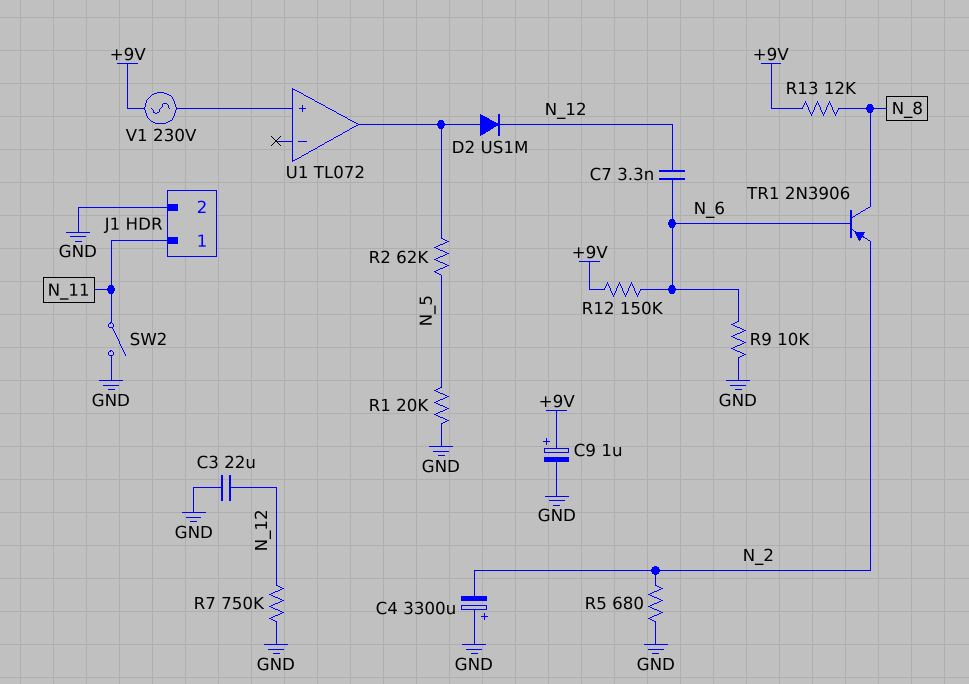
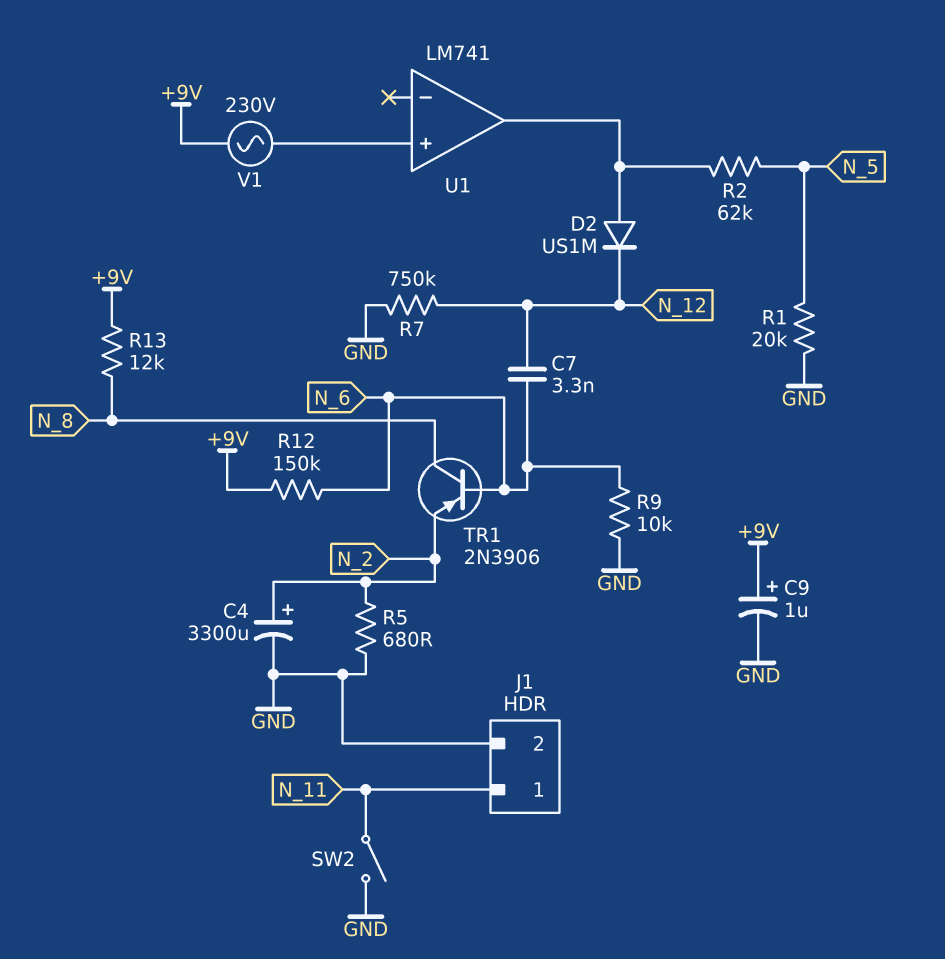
C3: 22uF (GND, N_12) -> none
C4: 3300uF (plus GND, minus N_2) -> 3300uF (plus N_2, minus GND)
U1: TL072 -> LM741

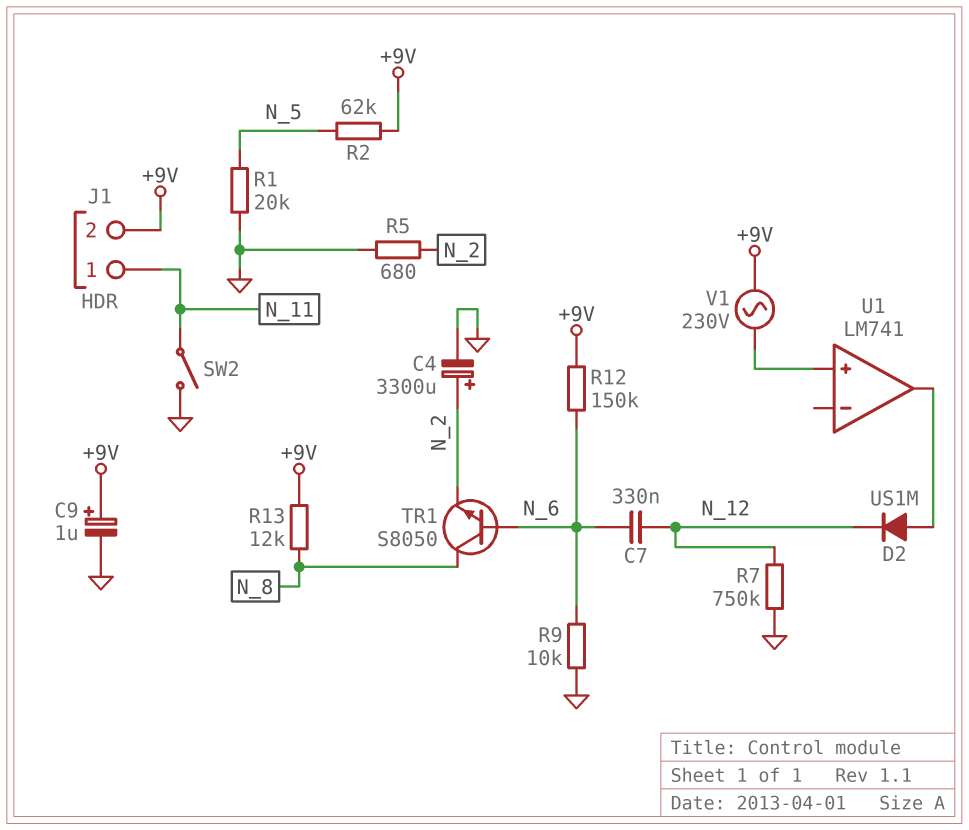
C7: 3.3nF (N_6, N_12) -> 330nF (N_6, N_12)
J1 pin 2: GND -> +9V
R2: 62k (N_5, U1/out) -> 62k (+9V, N_5)
TR1: PNP 2N3906 (B N_6, C N_8, E N_2) -> NPN S8050 (B N_6, C N_8, E N_2)

